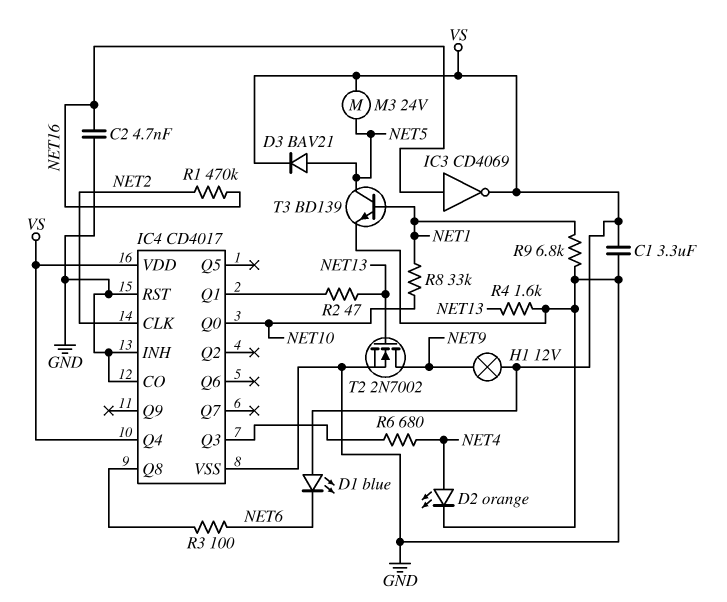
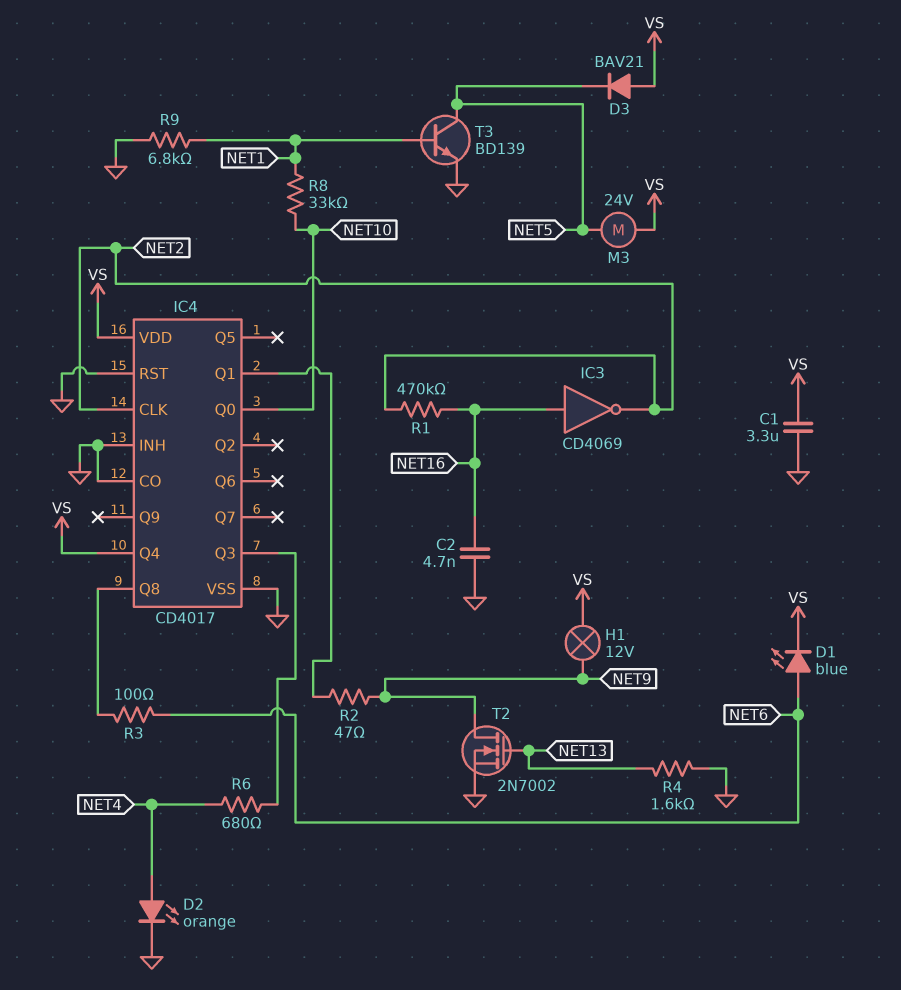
D1: LED blue (A VS, K NET6) -> LED blue (A NET6, K VS)
D3: diode BAV21 (A NET5, K VS) -> diode BAV21 (A VS, K NET5)
IC3: NOT CD4069 (in NET16, out VS) -> NOT CD4069 (in NET16, out NET2)
R2: 47 (IC4/Q1, NET13) -> 47 (IC4/Q1, NET9)

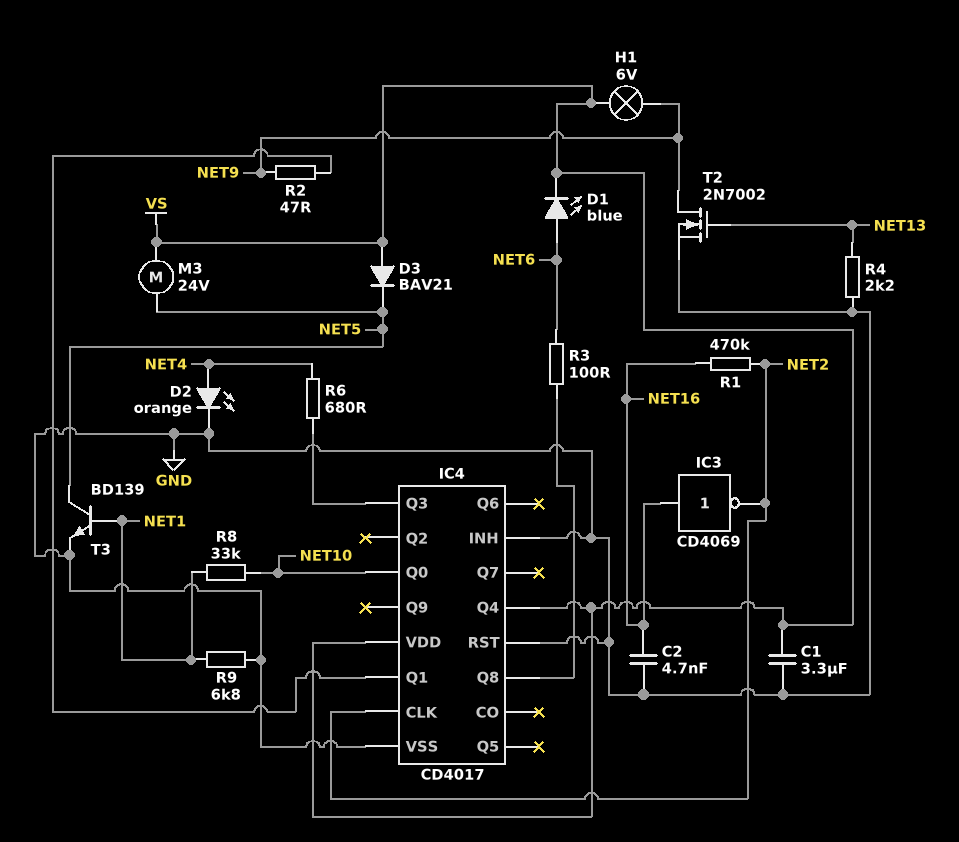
H1: lamp 12V (NET9, VS) -> lamp 6V (NET9, VS)
IC4 pin CO: GND -> none
R4: 1.6k (GND, NET13) -> 2.2k (GND, NET13)

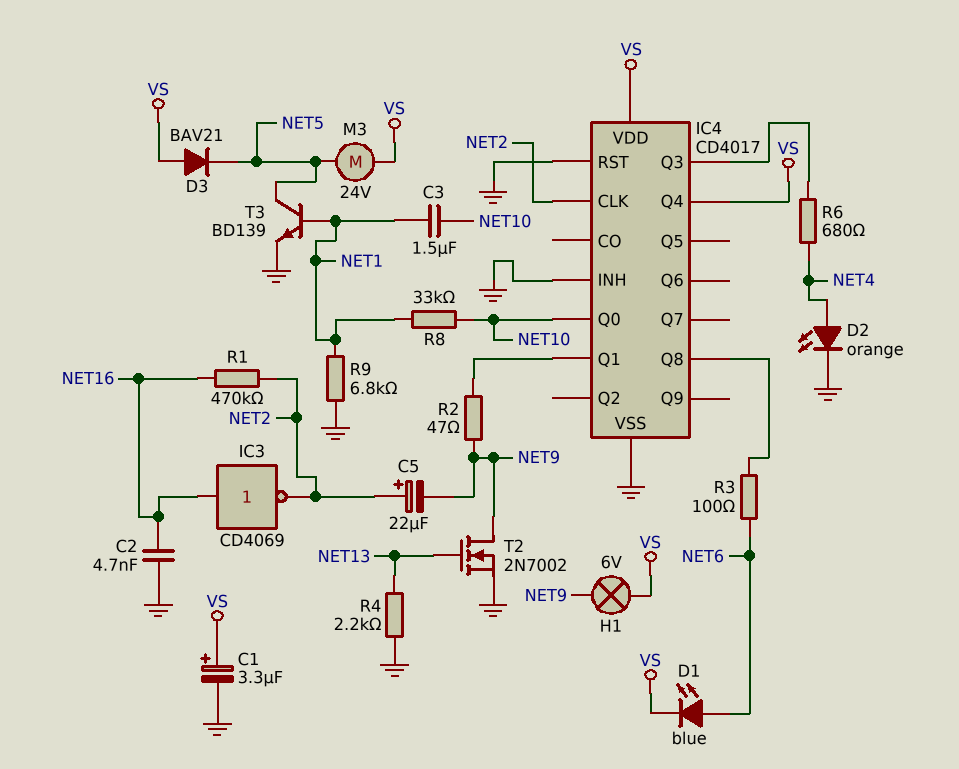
C1: 3.3uF (GND, VS) -> 3.3uF (plus VS, minus GND)
C3: none -> 1.5uF (NET1, NET10)
C5: none -> 22uF (plus NET2, minus NET9)

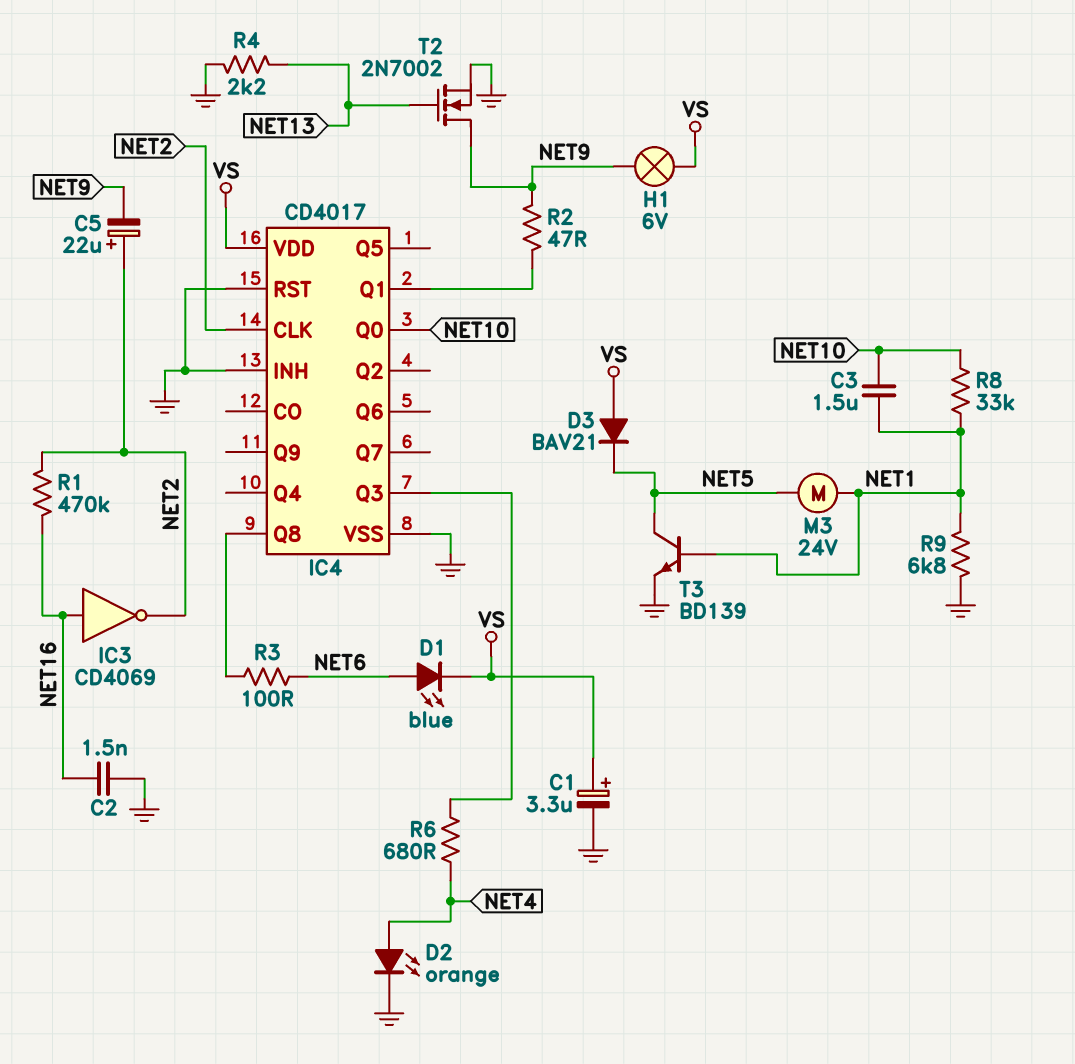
C2: 4.7nF (GND, NET16) -> 1.5nF (GND, NET16)
IC4 pin Q4: VS -> none
M3: motor 24V (NET5, VS) -> motor 24V (NET1, NET5)

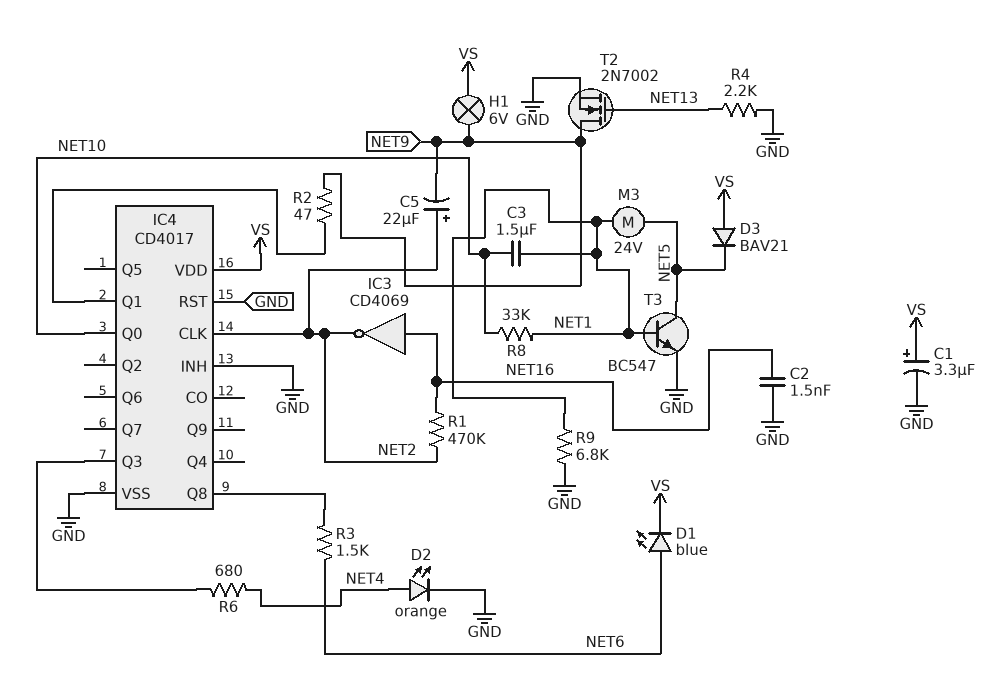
R3: 100 (IC4/Q8, NET6) -> 1.5k (IC4/Q8, NET6)
T3: NPN BD139 (B NET1, C NET5, E GND) -> NPN BC547 (B NET1, C NET5, E GND)

